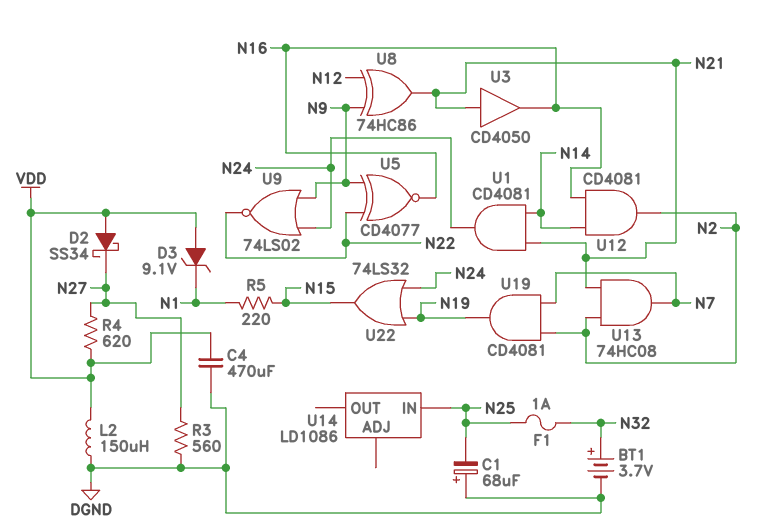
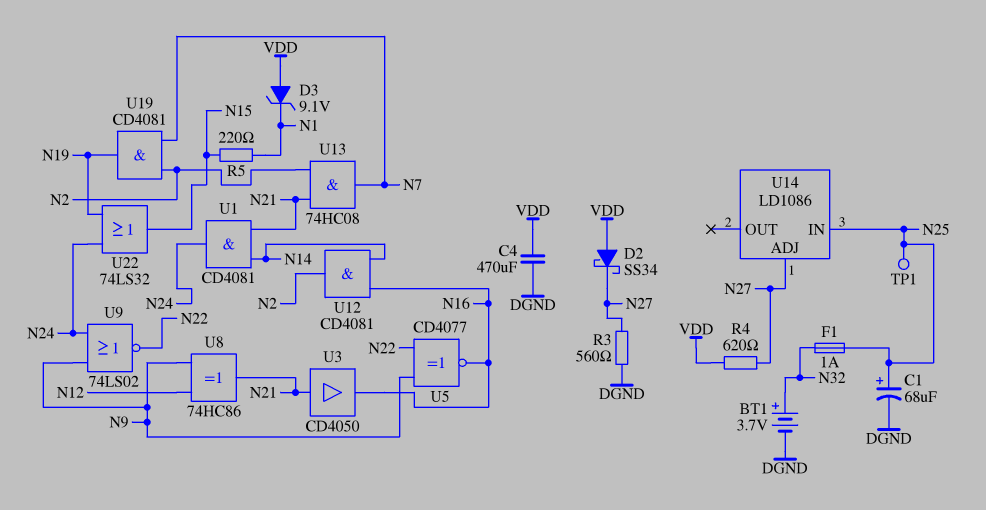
C1: 68uF (plus DGND, minus N25) -> 68uF (plus N25, minus DGND)
L2: 150uH (DGND, VDD) -> none
TP1: none -> test point (N25)
U14 pin ADJ: none -> N27

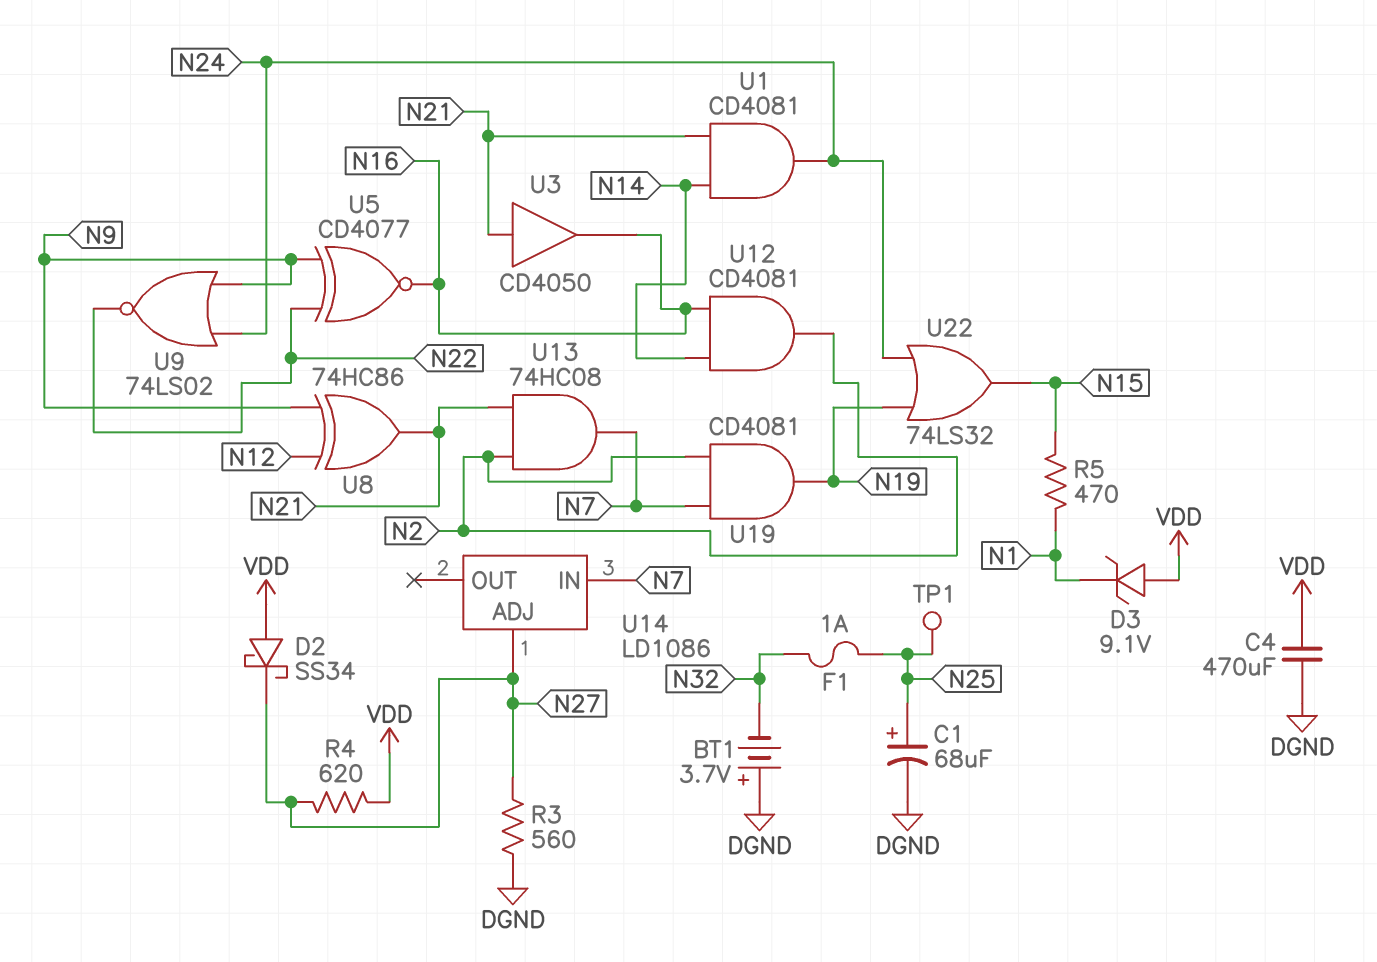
BT1: 3.7V (plus N32, minus DGND) -> 3.7V (plus DGND, minus N32)
R5: 220 (N1, N15) -> 470 (N1, N15)
U14 pin IN: N25 -> N7

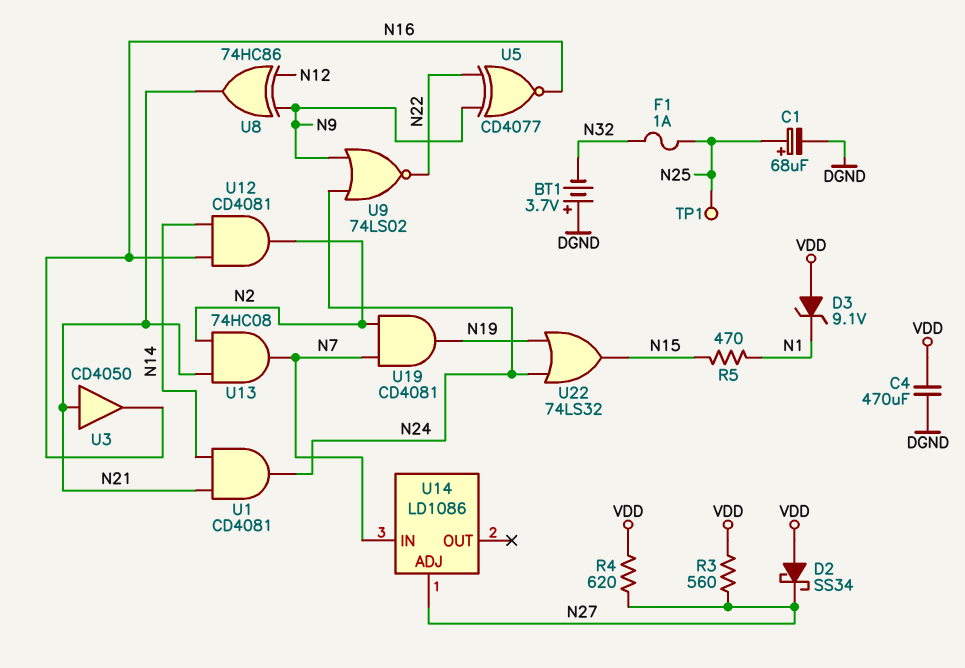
R3: 560 (DGND, N27) -> 560 (N27, VDD)

